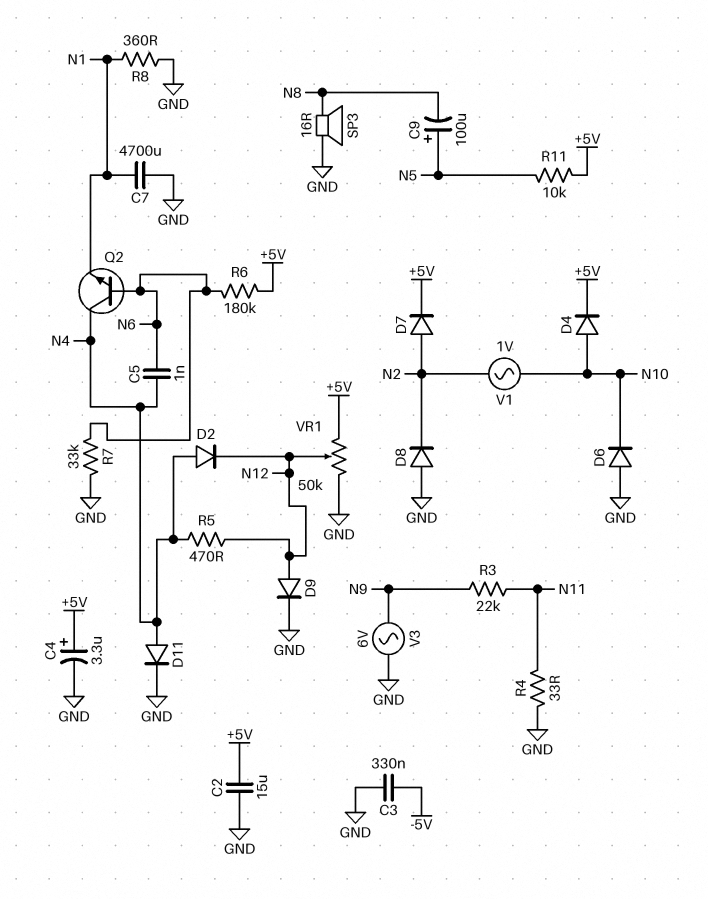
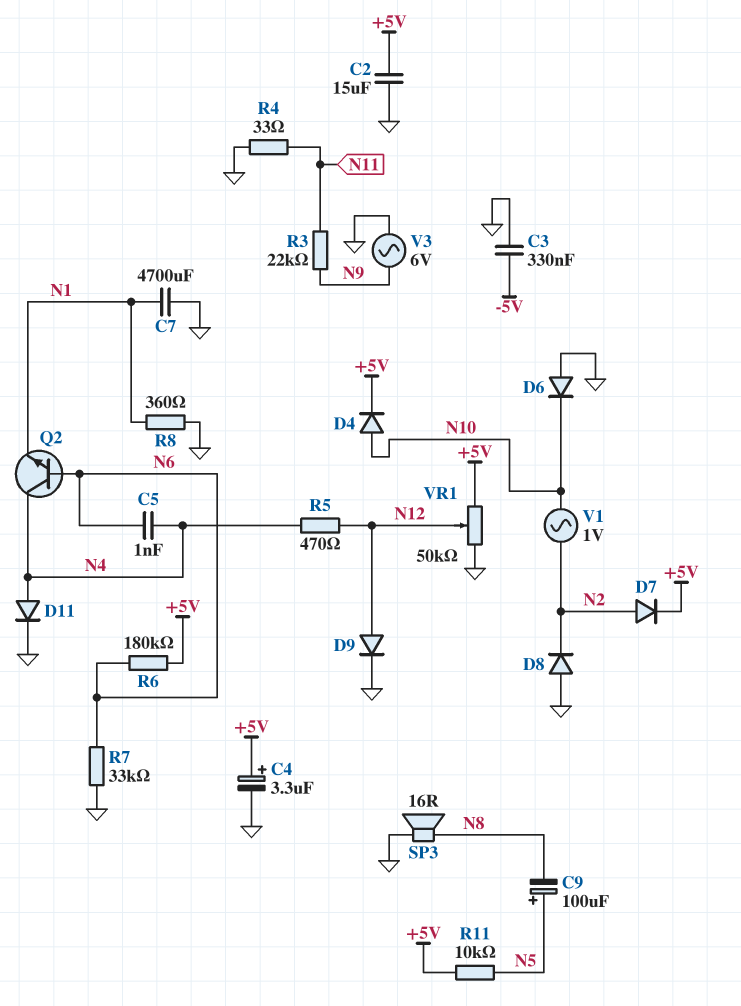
D2: diode (A N4, K N12) -> none

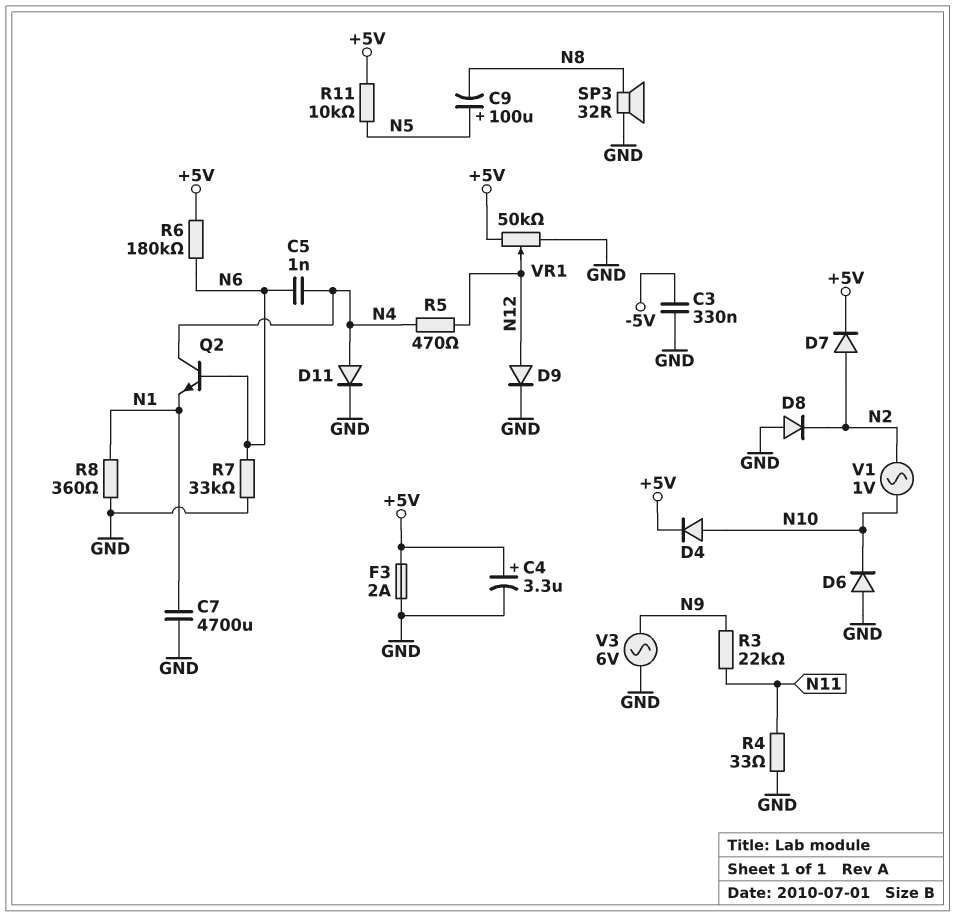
C2: 15uF (+5V, GND) -> none
F3: none -> 2A (+5V, GND)
SP3: speaker 16R (GND, N8) -> speaker 32R (GND, N8)

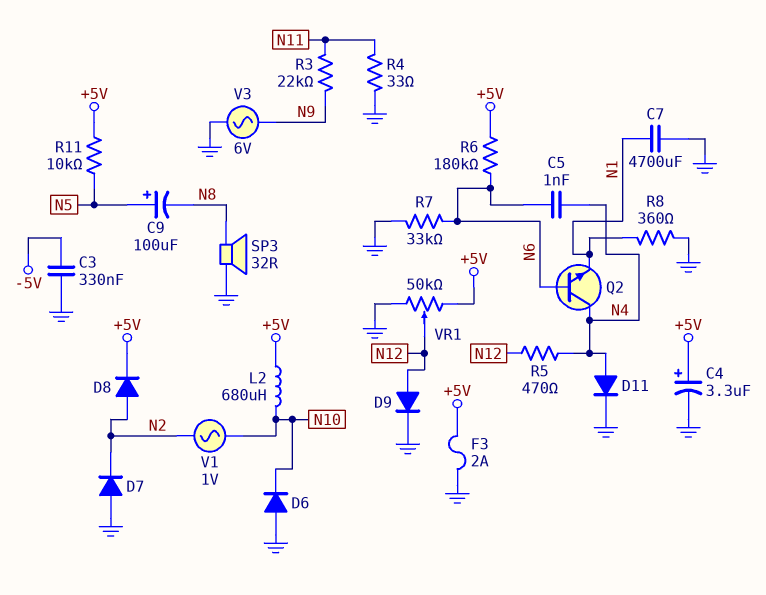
D4: diode (A N10, K +5V) -> none
D7: diode (A N2, K +5V) -> diode (A GND, K N2)
D8: diode (A GND, K N2) -> diode (A N2, K +5V)
L2: none -> 680uH (+5V, N10)

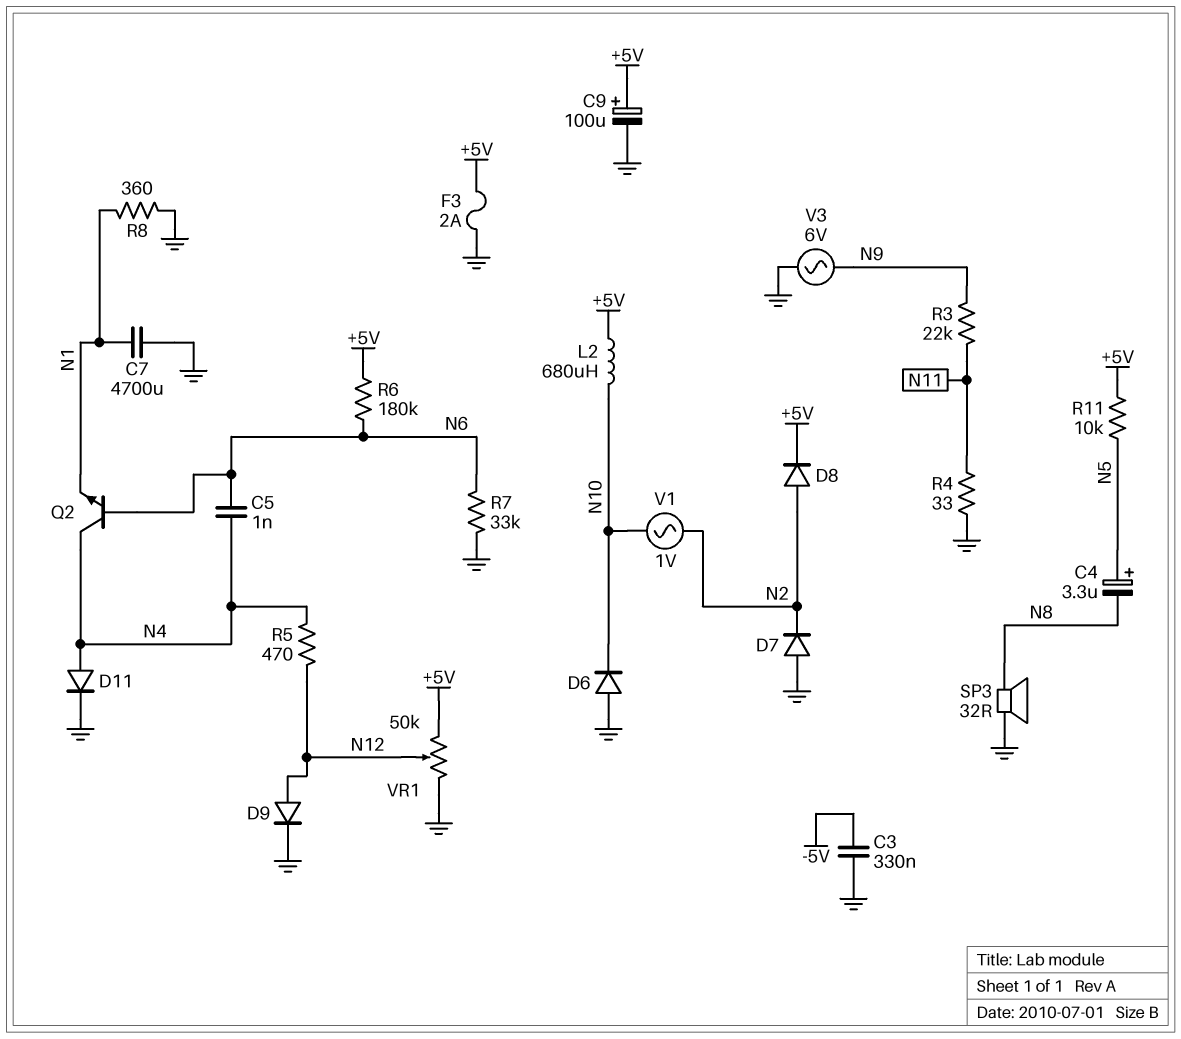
C4: 3.3uF (plus +5V, minus GND) -> 3.3uF (plus N5, minus N8)
C9: 100uF (plus N5, minus N8) -> 100uF (plus +5V, minus GND)

